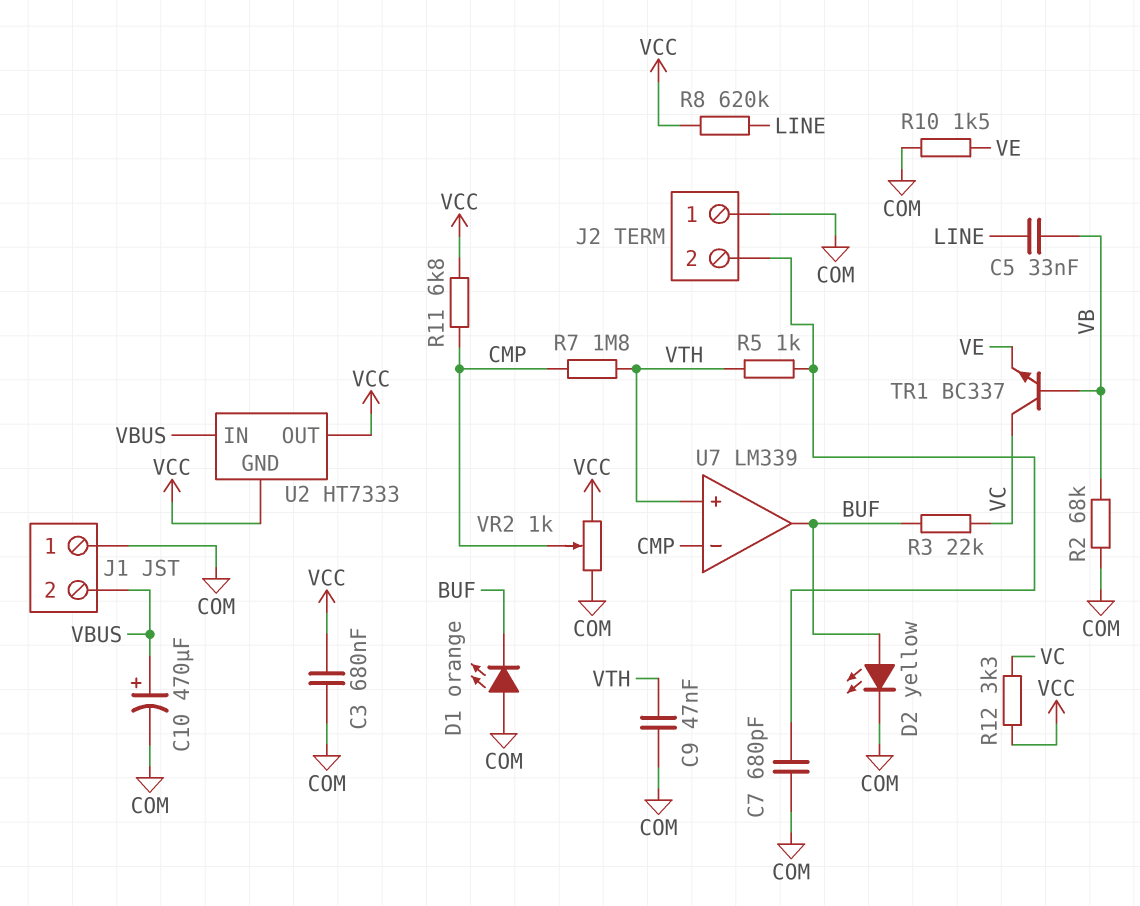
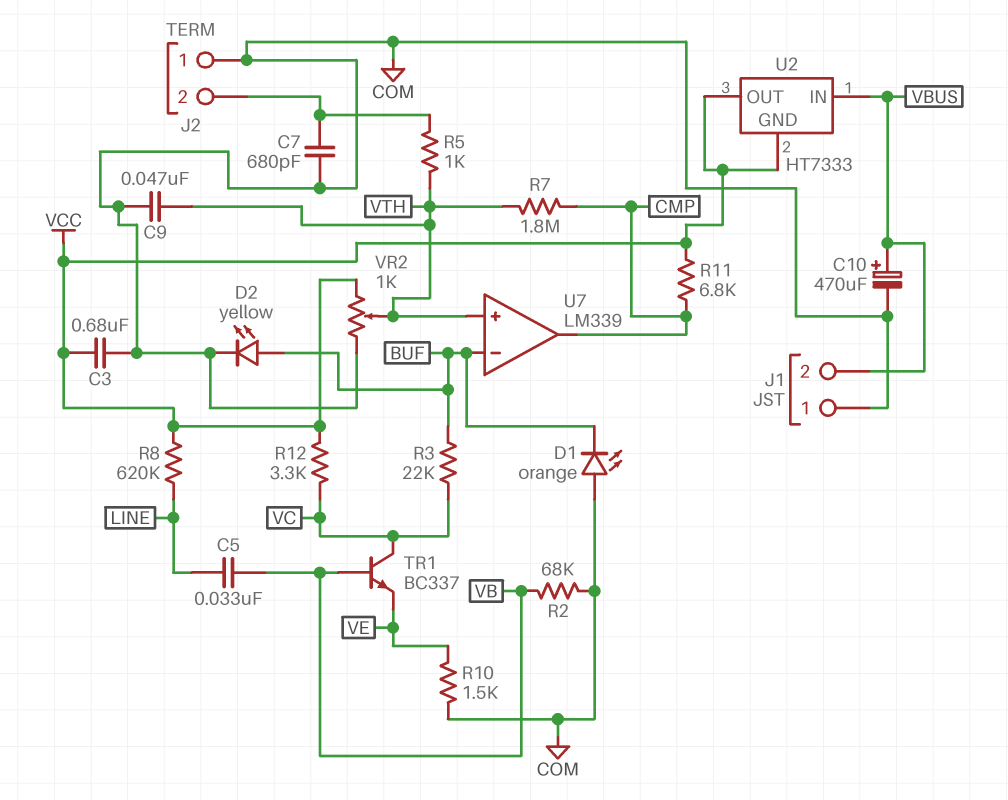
U7 pin in-: CMP -> BUF
U7 pin out: BUF -> CMP
VR2: 1k (COM, VCC, wiper CMP) -> 1k (COM, VCC, wiper VTH)

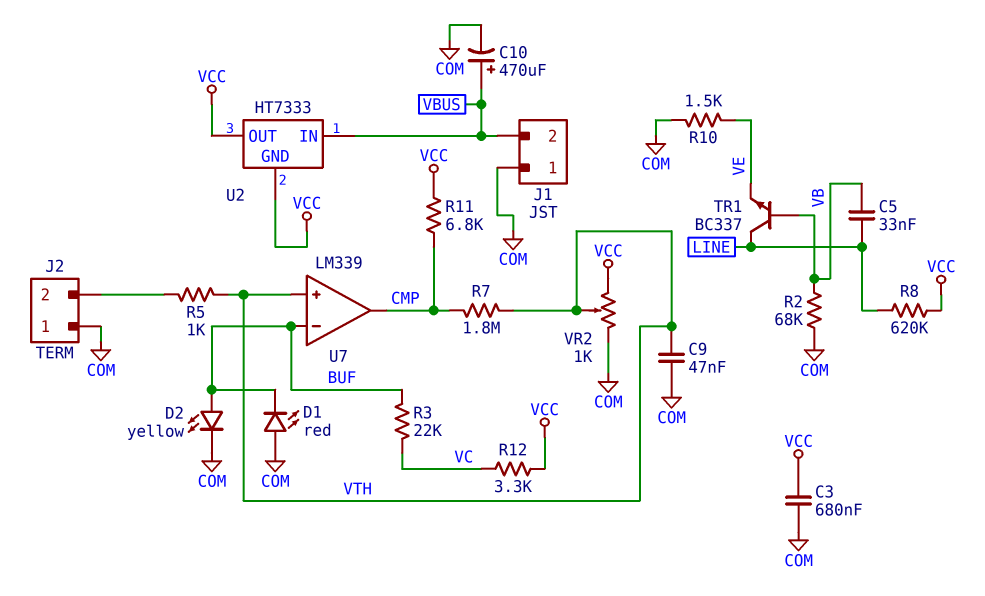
C7: 680pF (COM, J2/2) -> none
D1: LED orange (A COM, K BUF) -> LED red (A COM, K BUF)
TR1: NPN BC337 (B VB, C VC, E VE) -> NPN BC337 (B VB, C LINE, E VE)

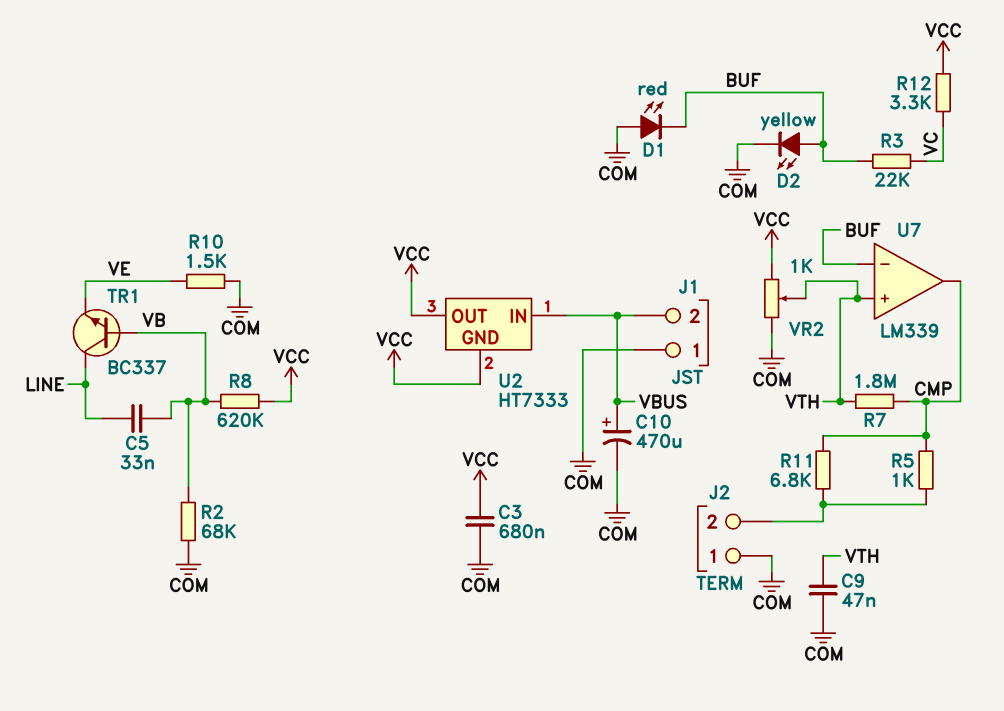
R5: 1k (J2/2, VTH) -> 1k (CMP, J2/2)
R8: 620k (LINE, VCC) -> 620k (VB, VCC)
R11: 6.8k (CMP, VCC) -> 6.8k (CMP, J2/2)

